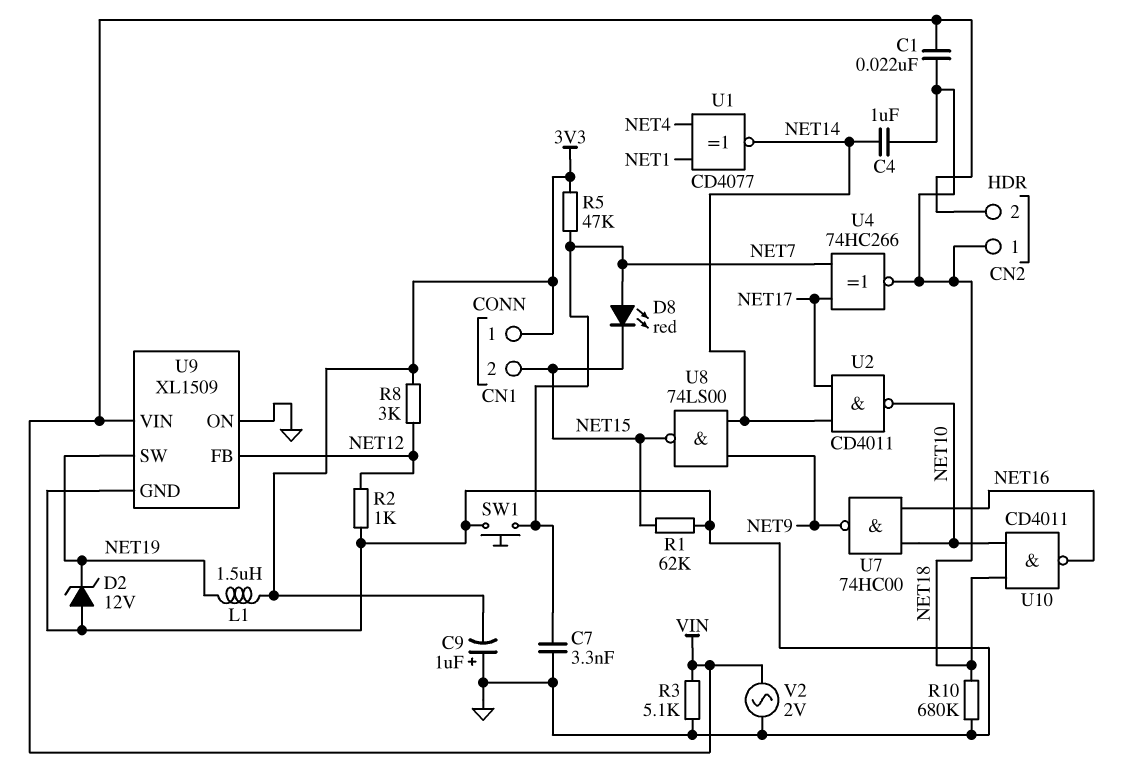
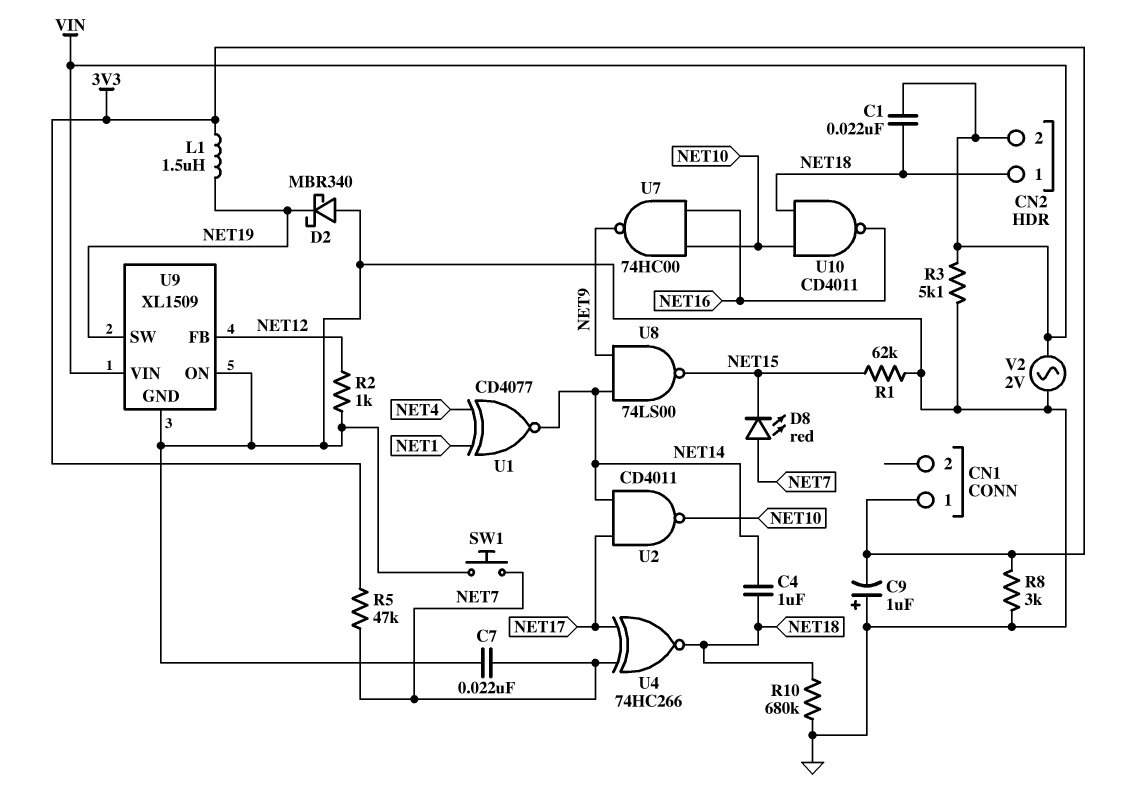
C7: 3.3nF (GND, NET7) -> 22nF (GND, NET7)
CN1 pin 2: NET15 -> none
D2: zener 12V (A GND, K NET19) -> schottky MBR340 (A GND, K NET19)
R8: 3k (3V3, NET12) -> 3k (3V3, GND)

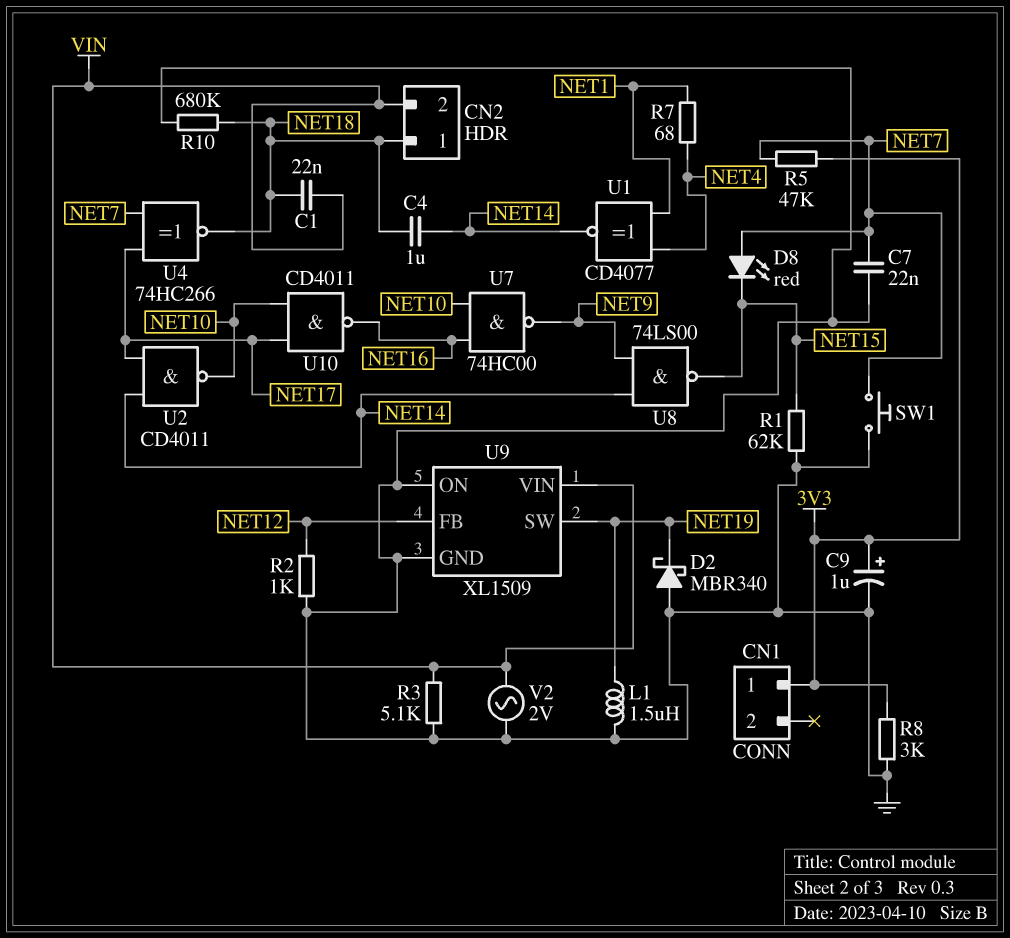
C9: 1uF (plus GND, minus 3V3) -> 1uF (plus 3V3, minus GND)
L1: 1.5uH (3V3, NET19) -> 1.5uH (GND, NET19)
R7: none -> 68 (NET1, NET4)
U10: NAND CD4011 (in NET10, in NET18, out NET16) -> NAND CD4011 (in NET10, in NET17, out NET16)

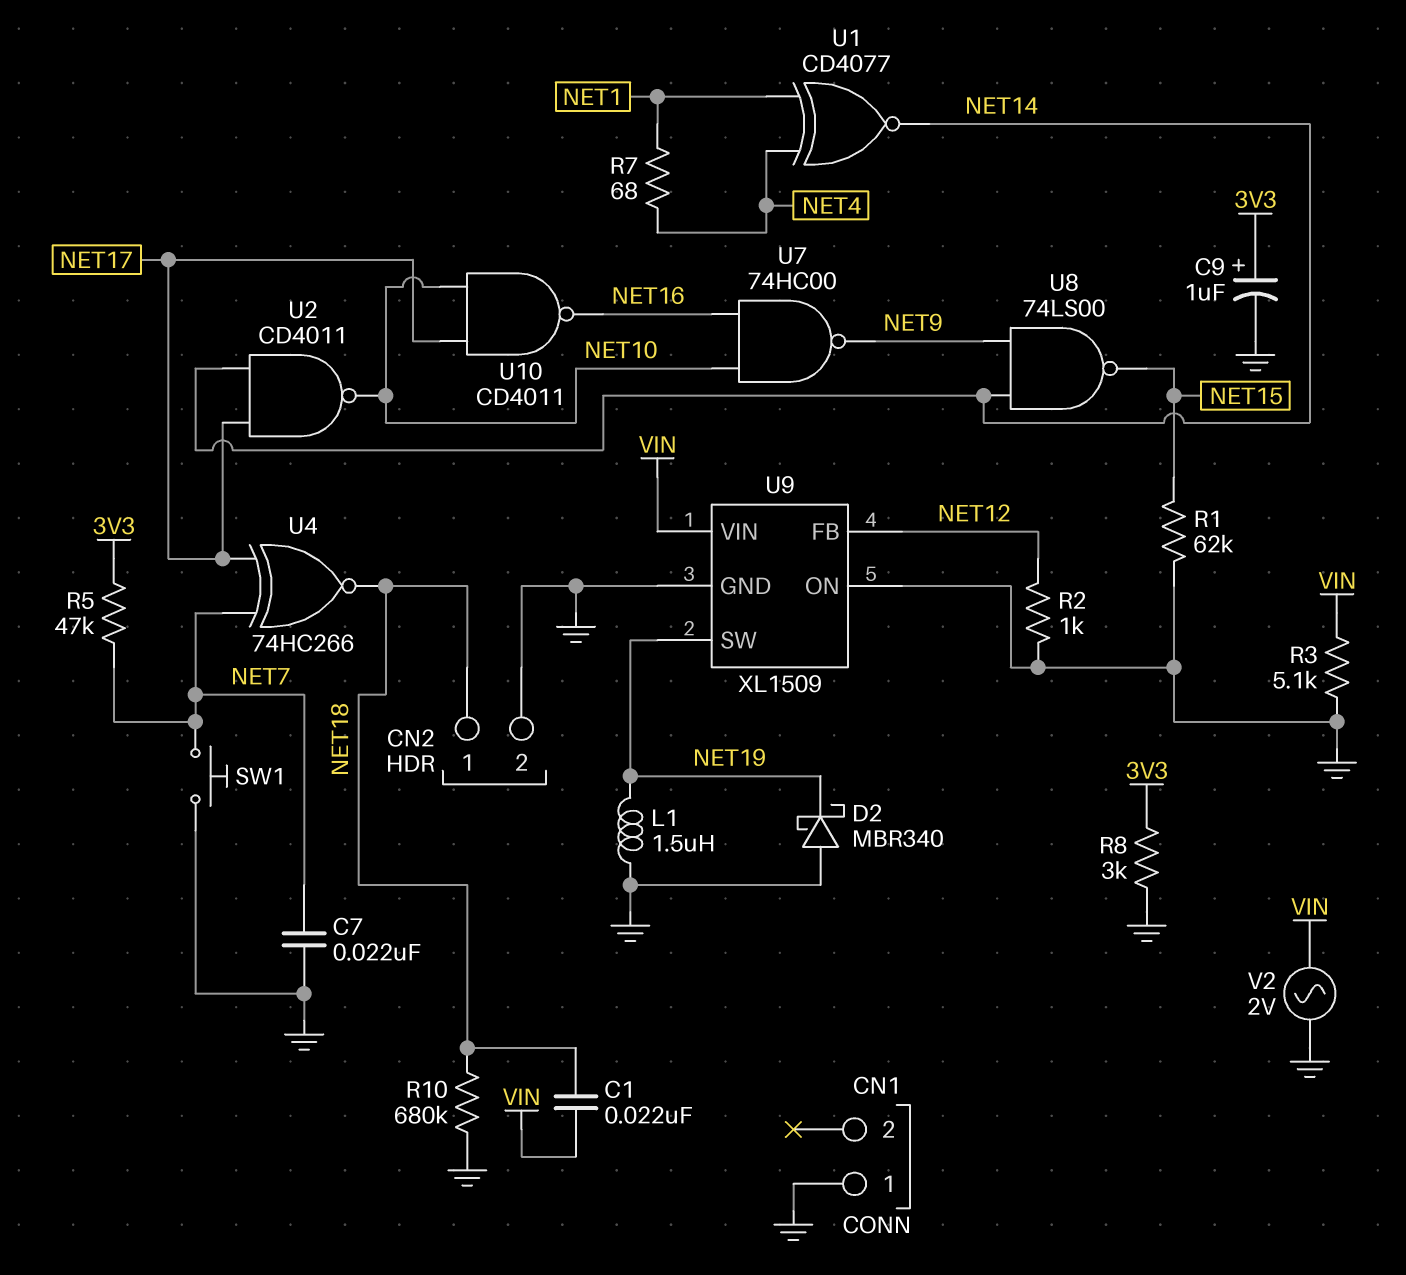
C4: 1uF (NET14, NET18) -> none
CN1 pin 1: 3V3 -> GND
CN2 pin 2: VIN -> GND
D8: LED red (A NET7, K NET15) -> none

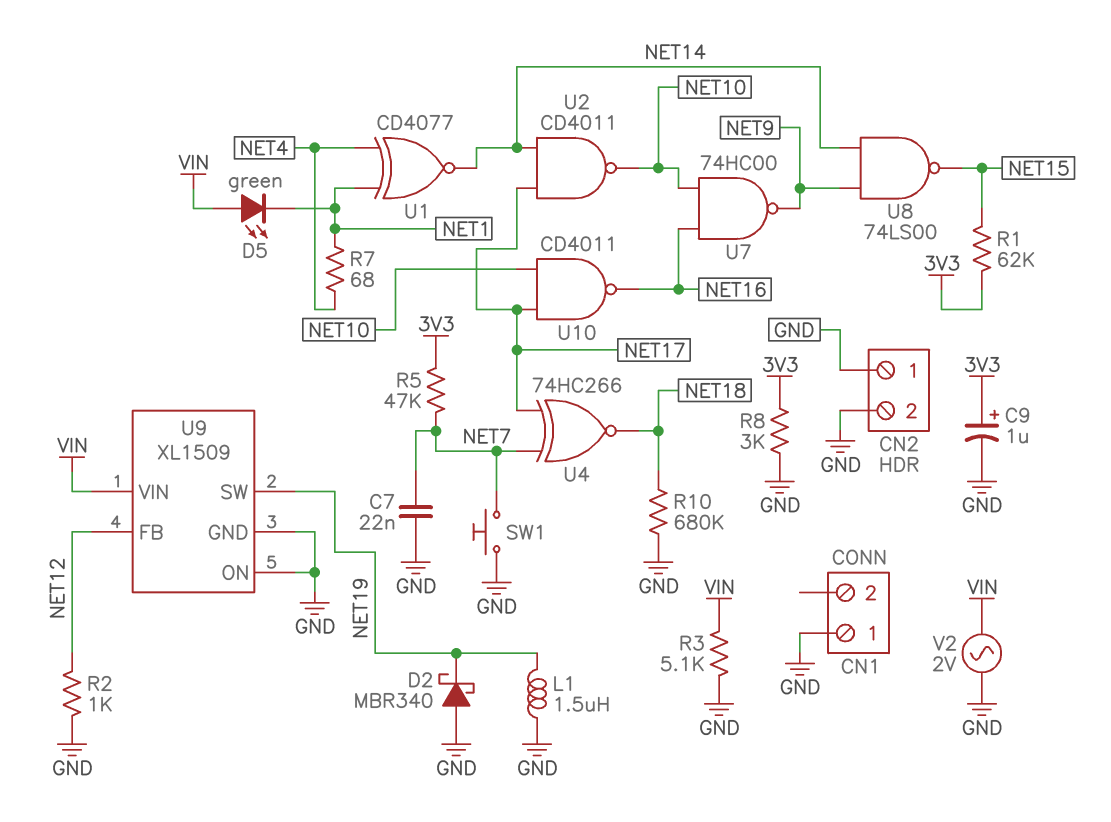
C1: 22nF (NET18, VIN) -> none
CN2 pin 1: NET18 -> GND
D5: none -> LED green (A VIN, K NET1)
R1: 62k (GND, NET15) -> 62k (3V3, NET15)

